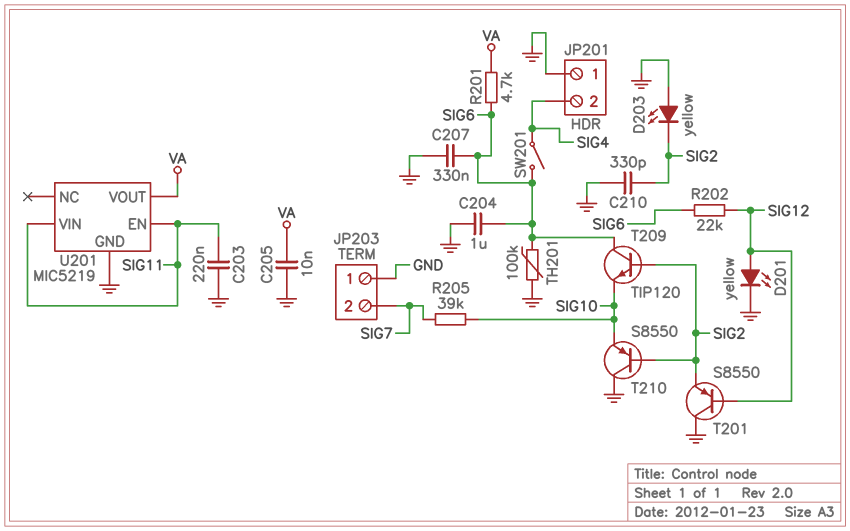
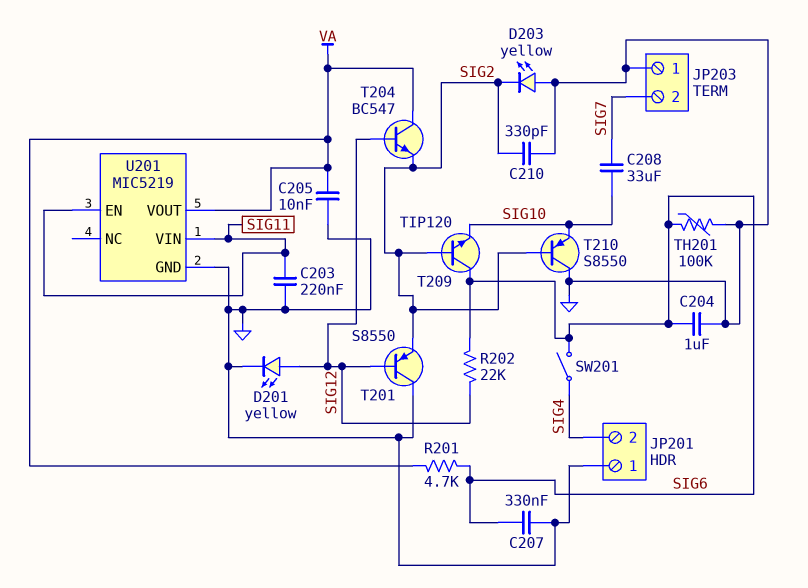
C208: none -> 33uF (SIG7, SIG10)
R205: 39k (SIG7, SIG10) -> none
T204: none -> NPN BC547 (B SIG12, C VA, E SIG2)

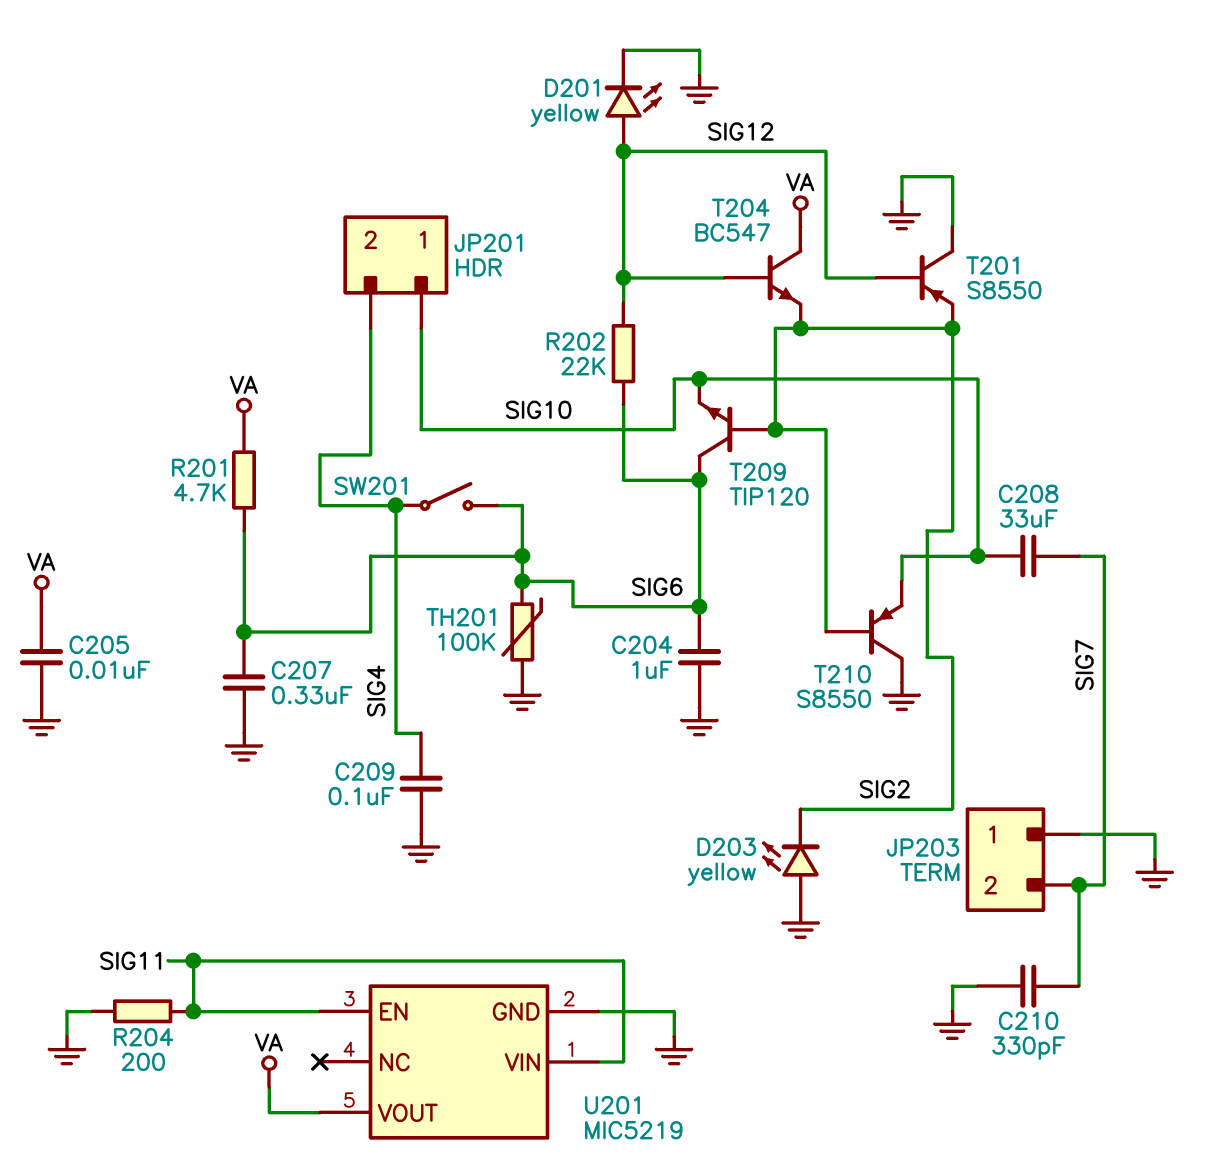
C203: 220nF (GND, SIG11) -> none
C209: none -> 100nF (GND, SIG4)
C210: 330pF (GND, SIG2) -> 330pF (GND, SIG7)
JP201 pin 1: GND -> SIG10
R204: none -> 200 (GND, SIG11)

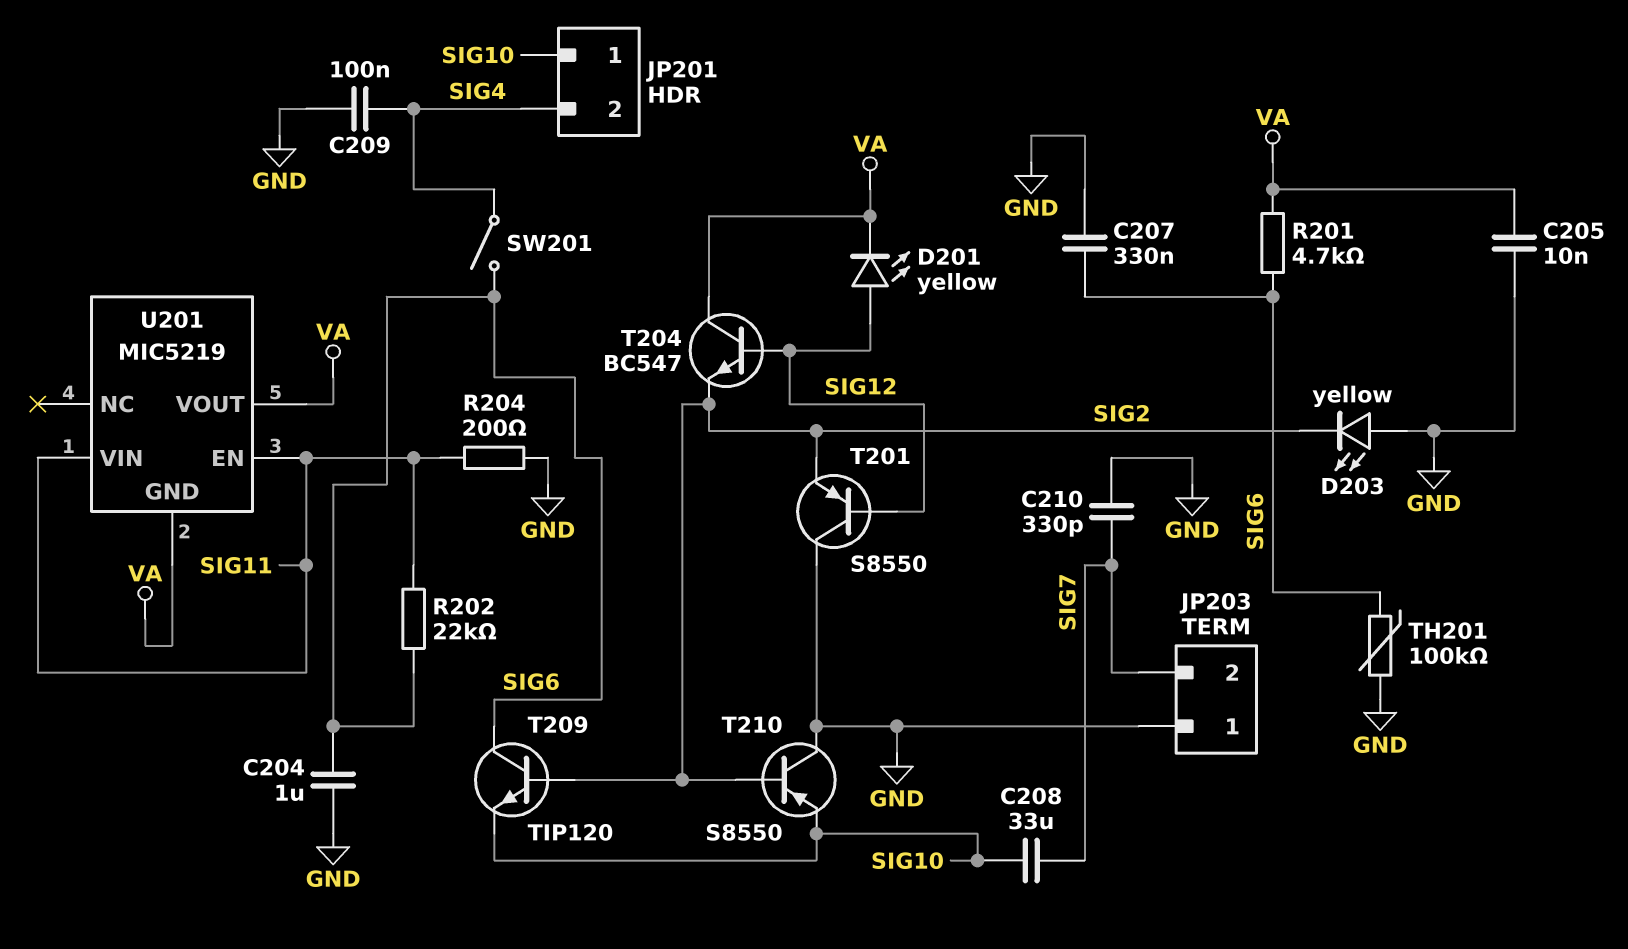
D201: LED yellow (A SIG12, K GND) -> LED yellow (A SIG12, K VA)
R202: 22k (SIG6, SIG12) -> 22k (SIG6, SIG11)
U201 pin GND: GND -> VA

